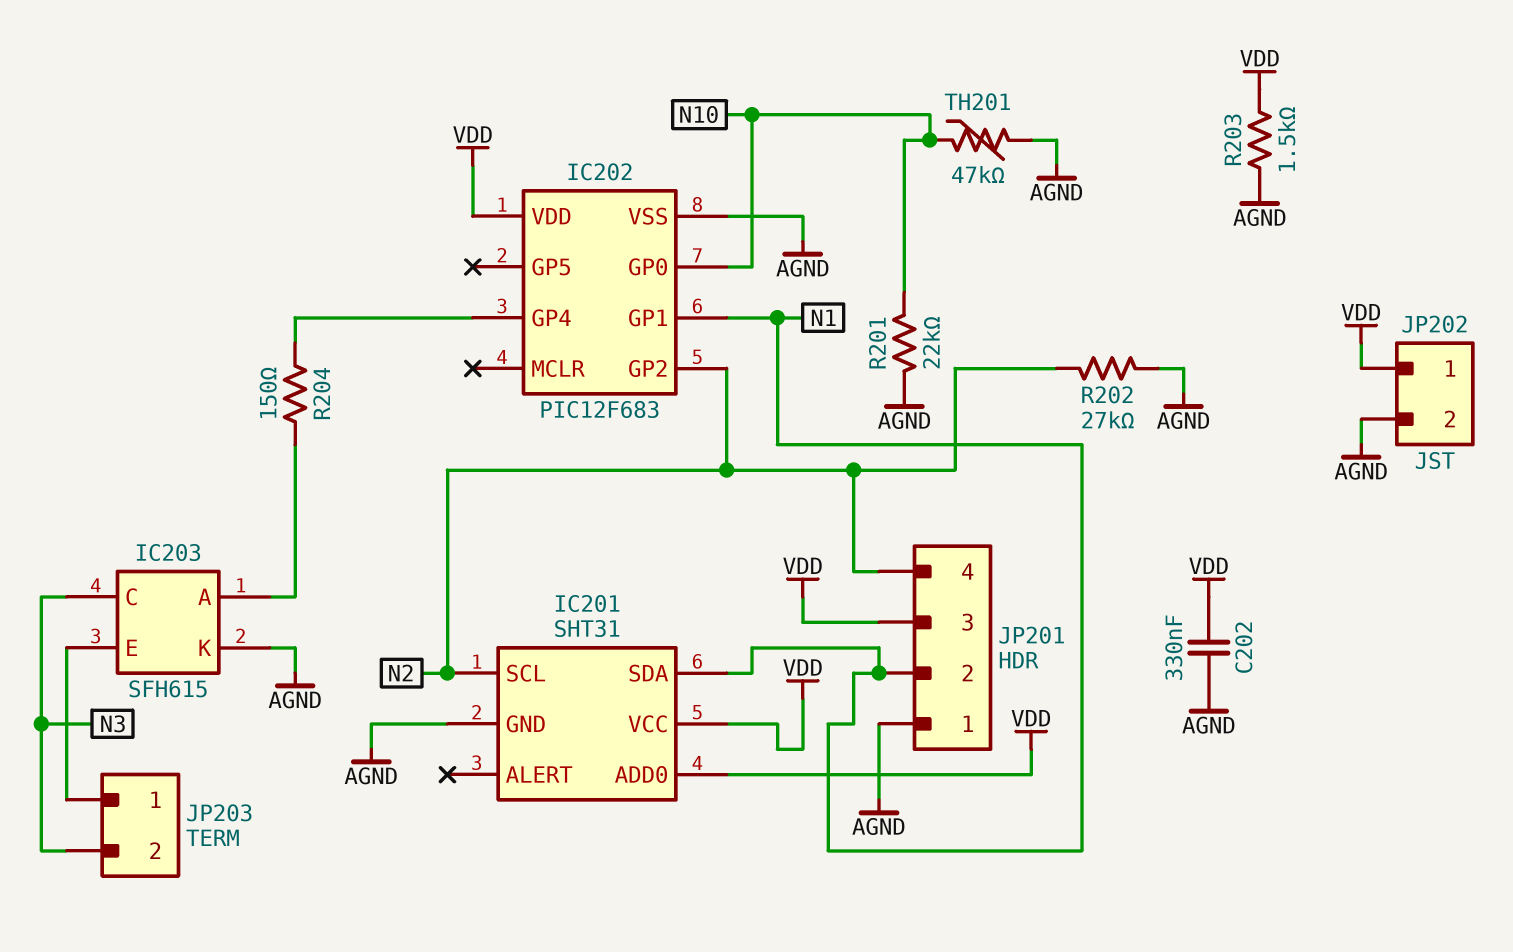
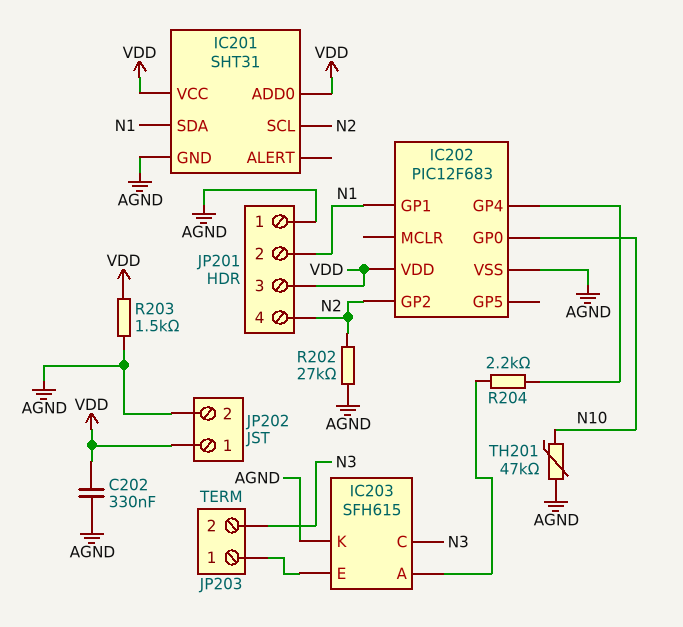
R201: 22k (AGND, N10) -> none
R204: 150 (IC202/GP4, IC203/A) -> 2.2k (IC202/GP4, IC203/A)

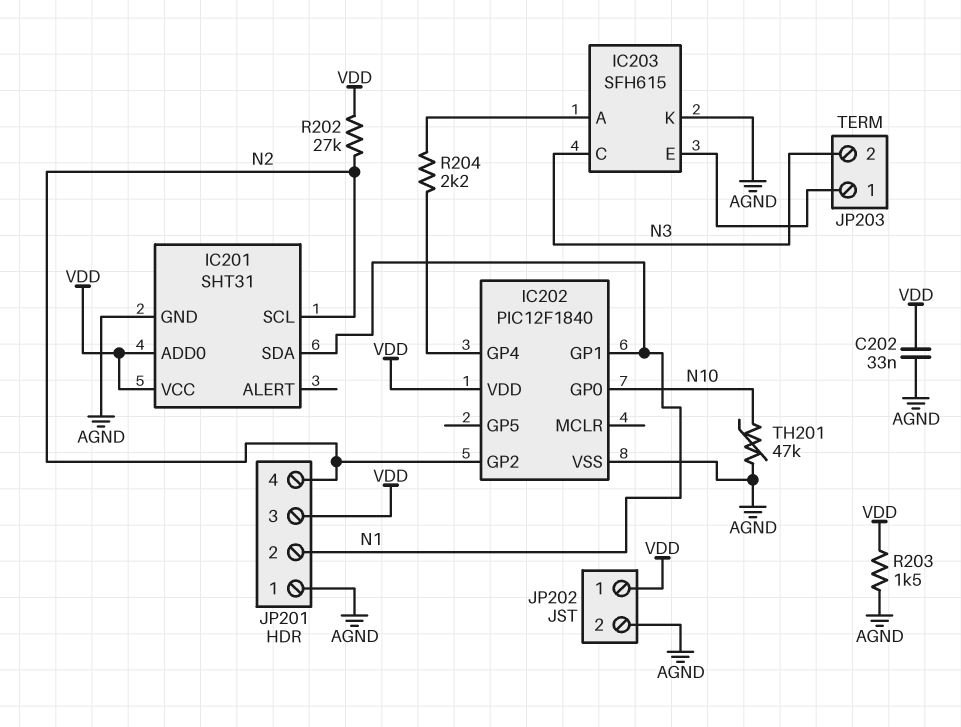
C202: 330nF (AGND, VDD) -> 33nF (AGND, VDD)
IC202: PIC12F683 -> PIC12F1840
R202: 27k (AGND, N2) -> 27k (N2, VDD)

